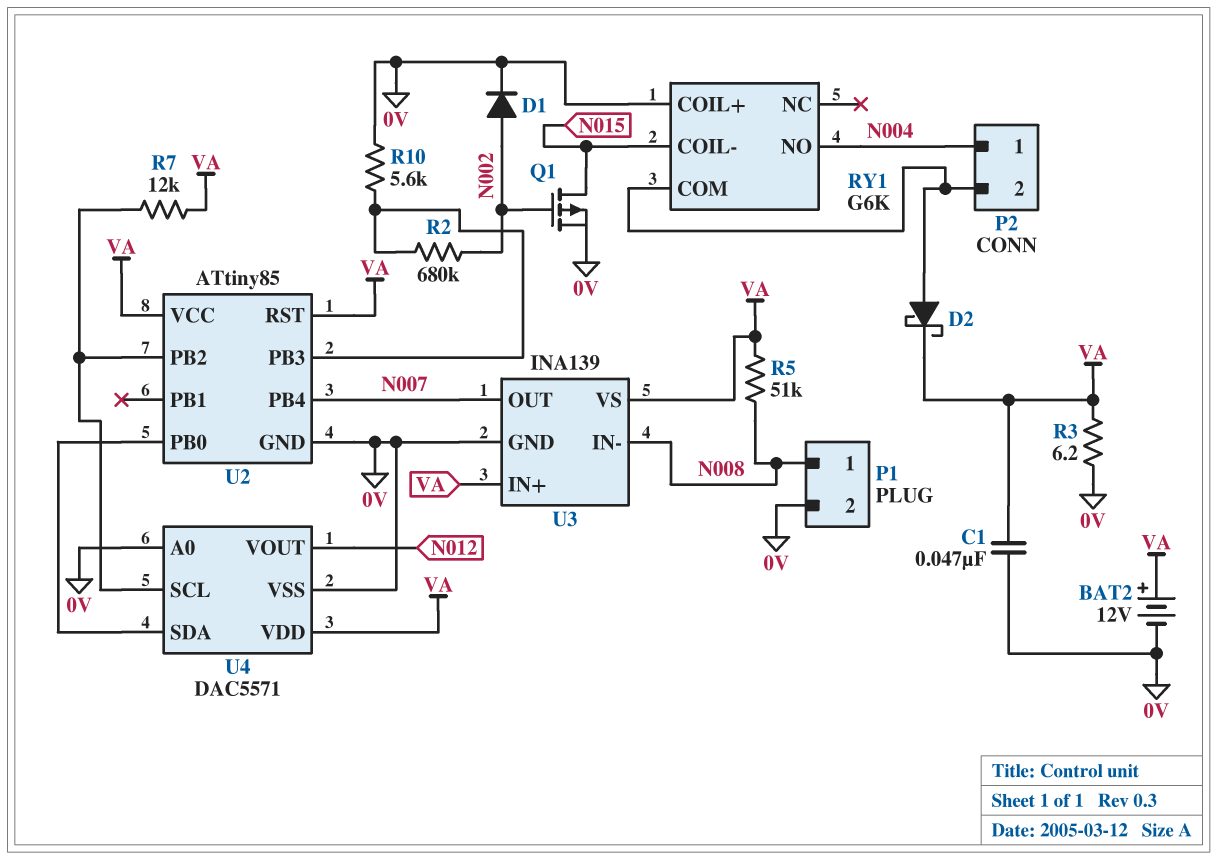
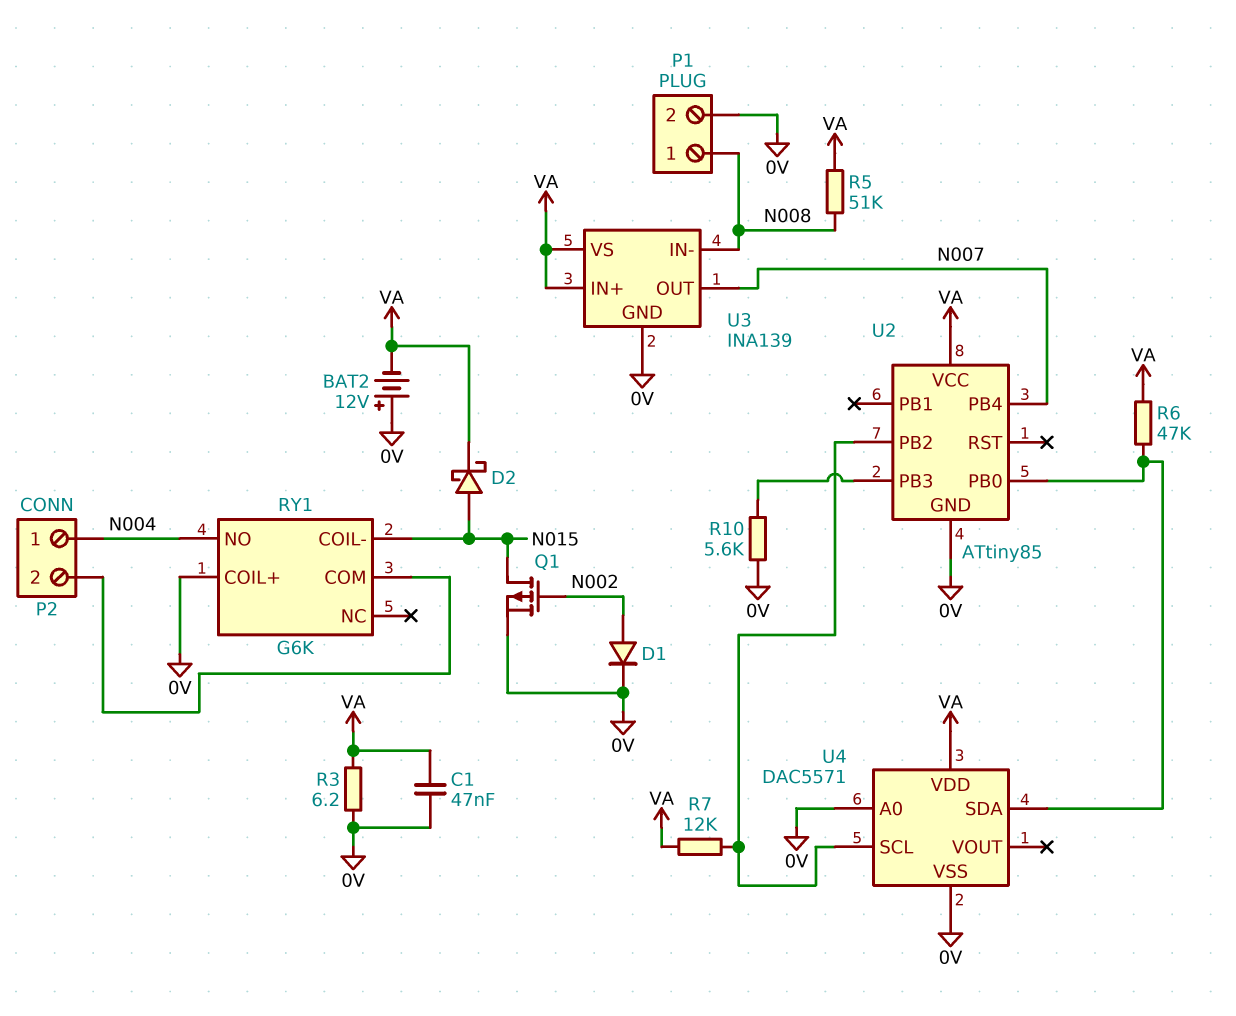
BAT2: 12V (plus VA, minus 0V) -> 12V (plus 0V, minus VA)
D2: schottky (A P2/2, K VA) -> schottky (A N015, K VA)
R2: 680k (N002, U2/PB3) -> none
R6: none -> 47k (U2/PB0, VA)
U2 pin RST: VA -> none
U4 pin VOUT: N012 -> none

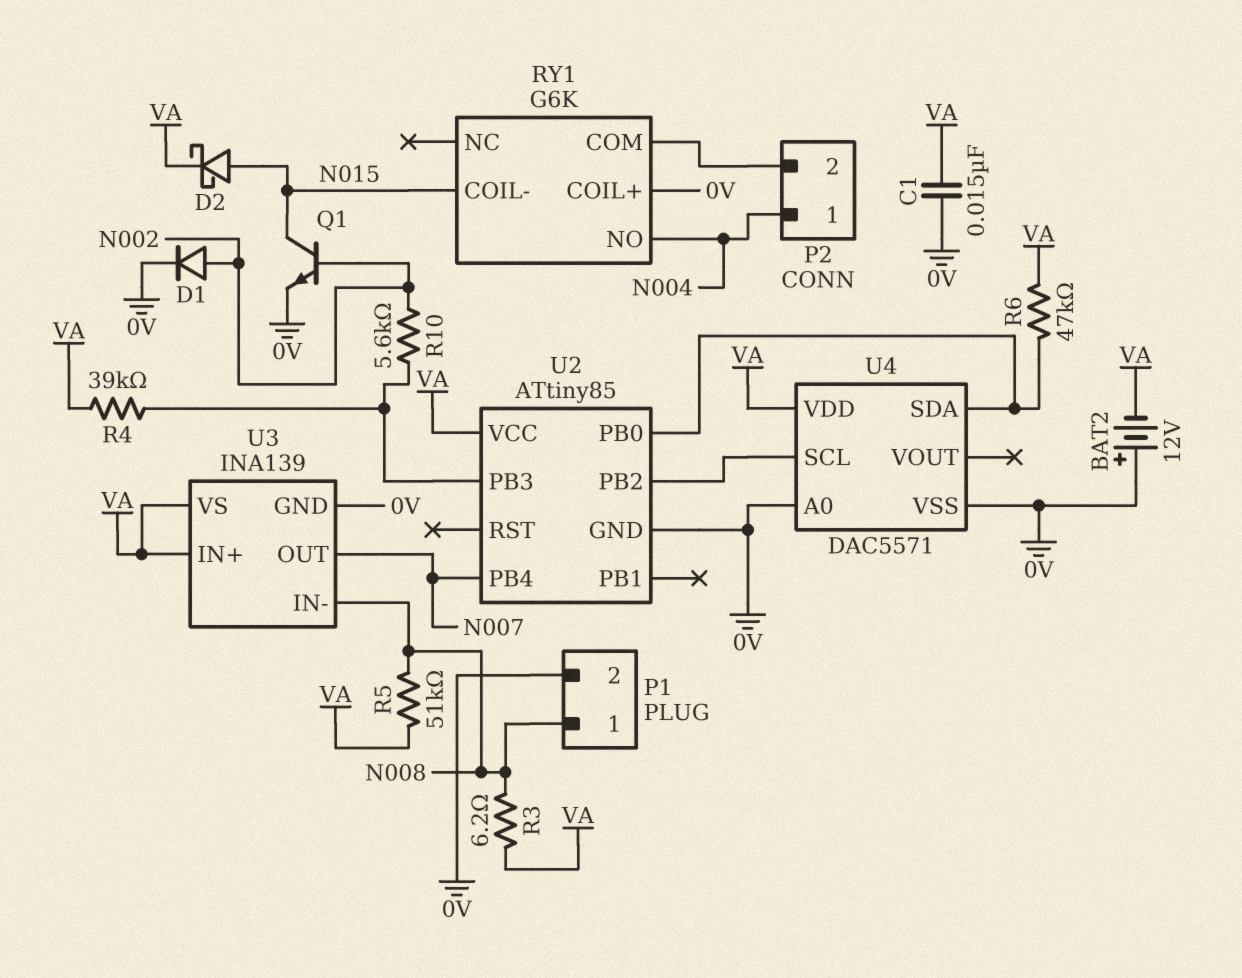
C1: 47nF (0V, VA) -> 15nF (0V, VA)
Q1: PMOS (G N002, D N015, S 0V) -> NPN (B N002, C N015, E 0V)
R3: 6.2 (0V, VA) -> 6.2 (N008, VA)
R4: none -> 39k (U2/PB3, VA)
R7: 12k (U2/PB2, VA) -> none
R10: 5.6k (0V, U2/PB3) -> 5.6k (N002, U2/PB3)

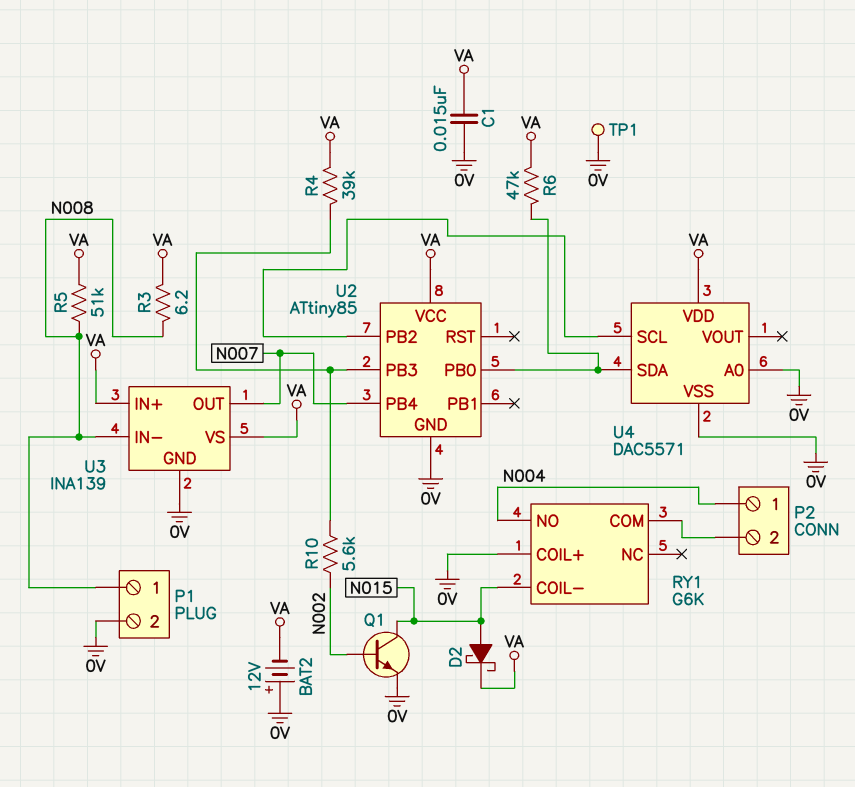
D1: diode (A N002, K 0V) -> none
TP1: none -> test point (0V)

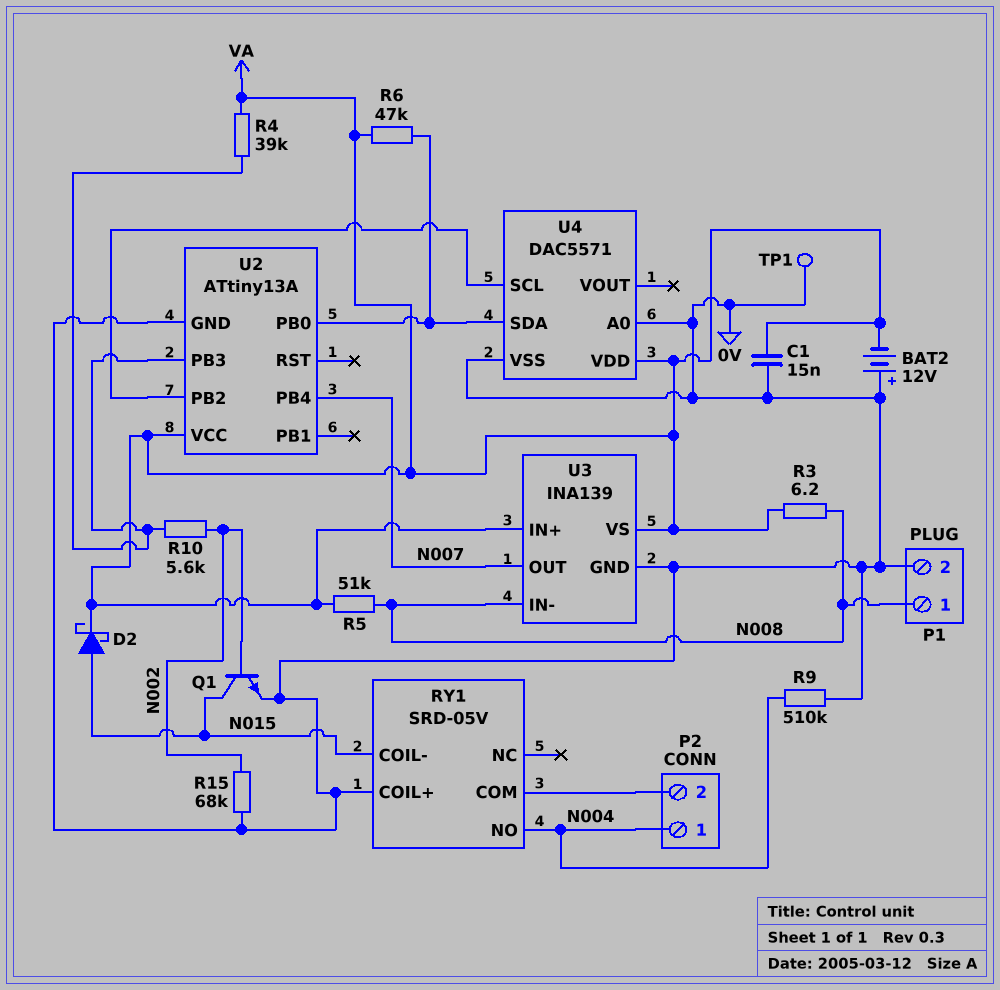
R9: none -> 510k (0V, N004)
R15: none -> 68k (0V, N002)
RY1: G6K -> SRD-05V
U2: ATtiny85 -> ATtiny13A

